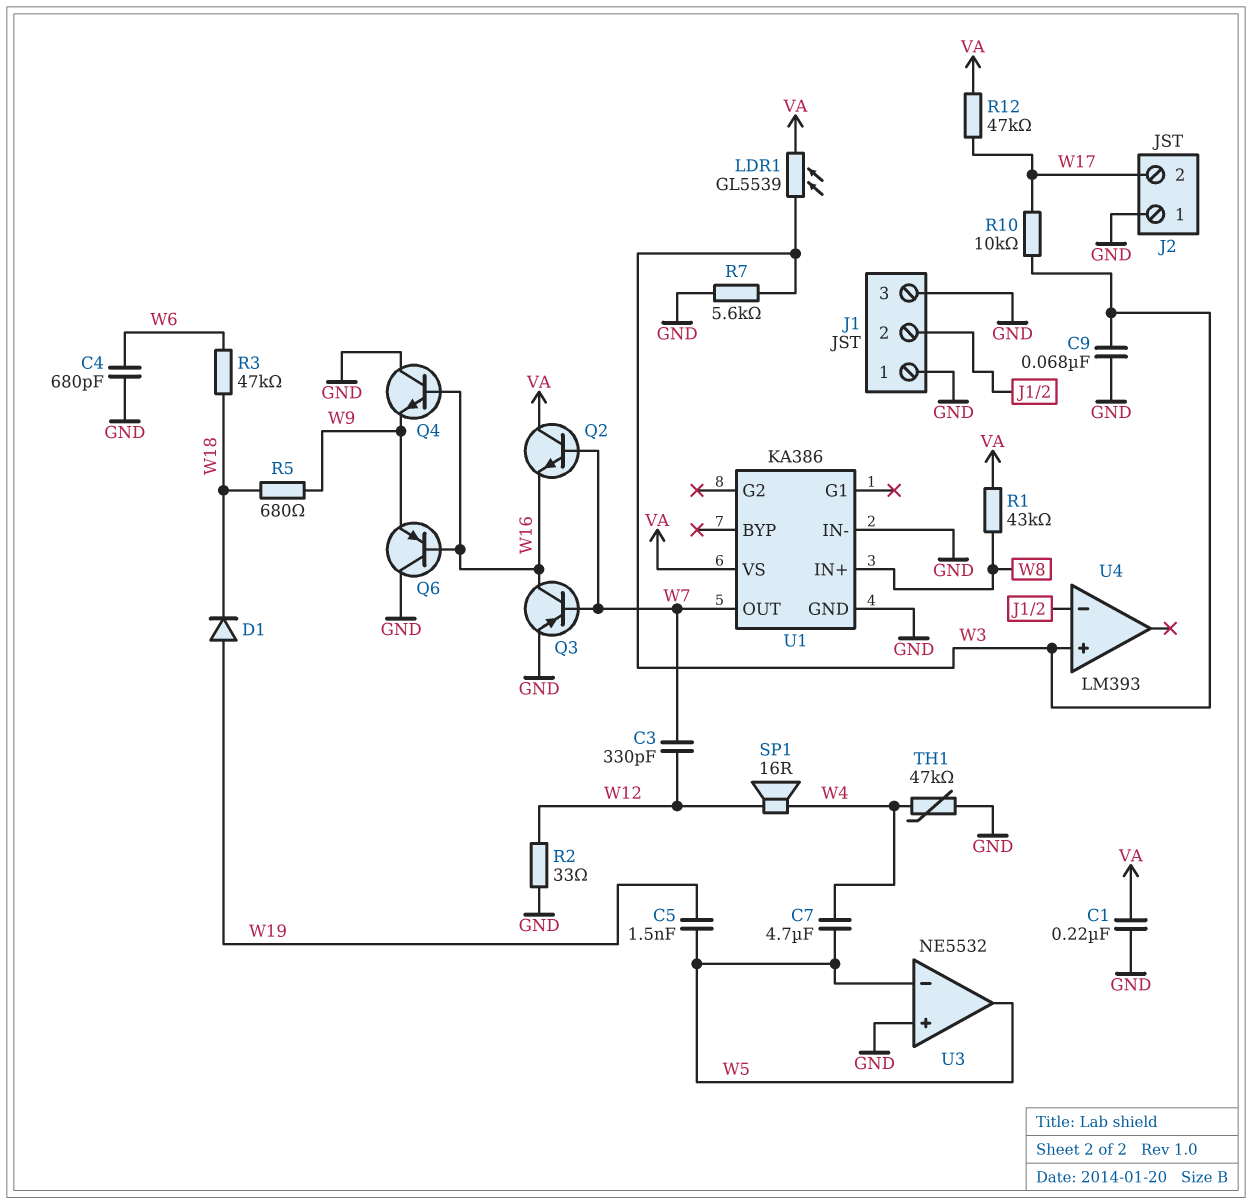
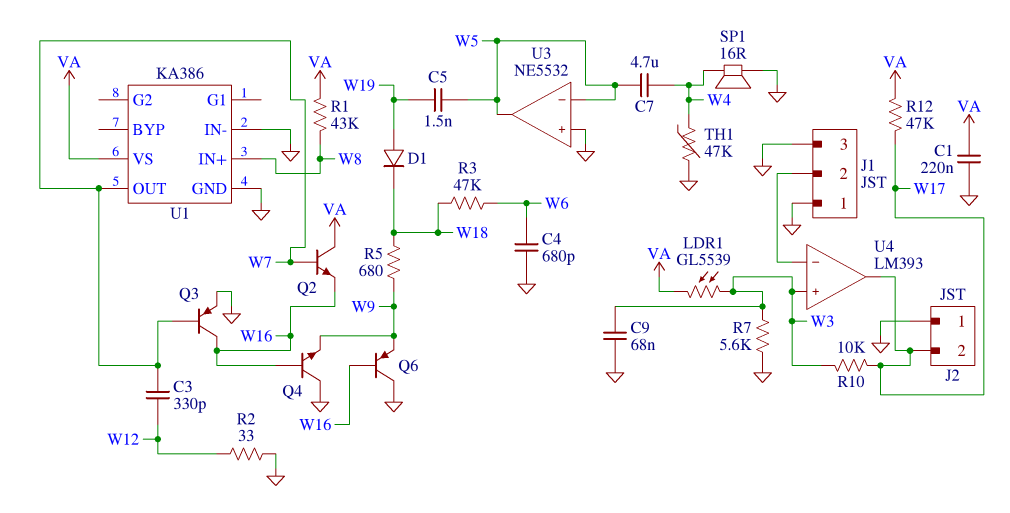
SP1: speaker 16R (W4, W12) -> speaker 16R (GND, W4)
U4 pin out: none -> W17

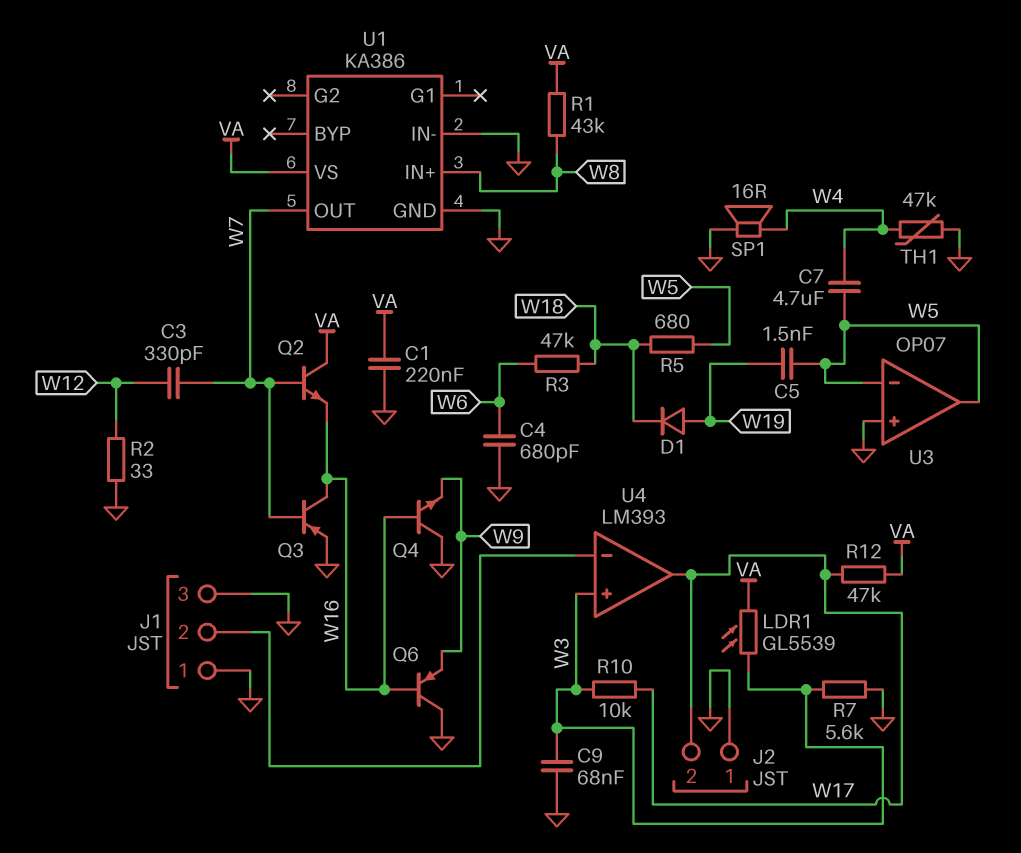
R5: 680 (W9, W18) -> 680 (W5, W18)
U3: NE5532 -> OP07

